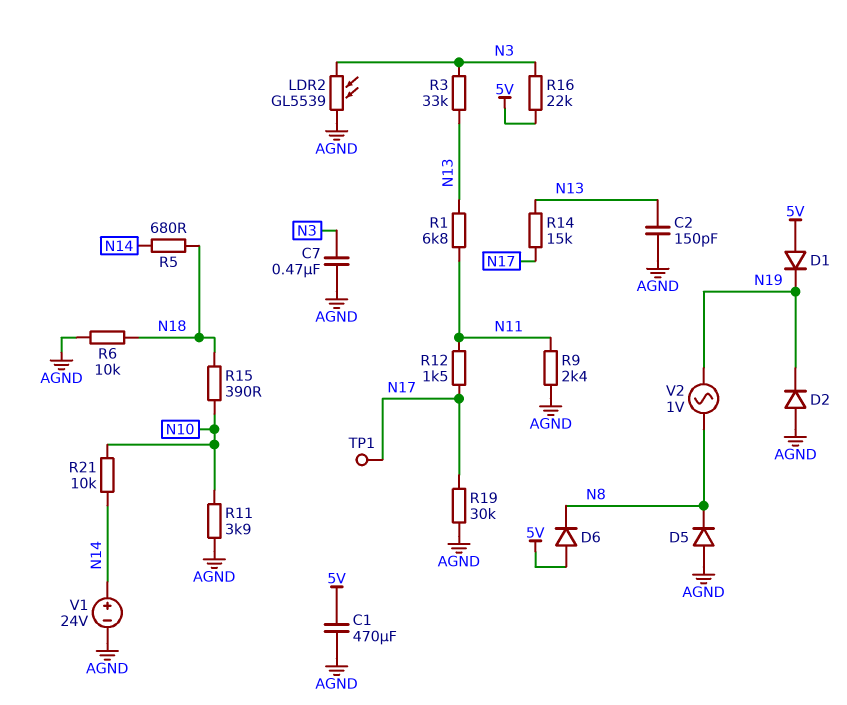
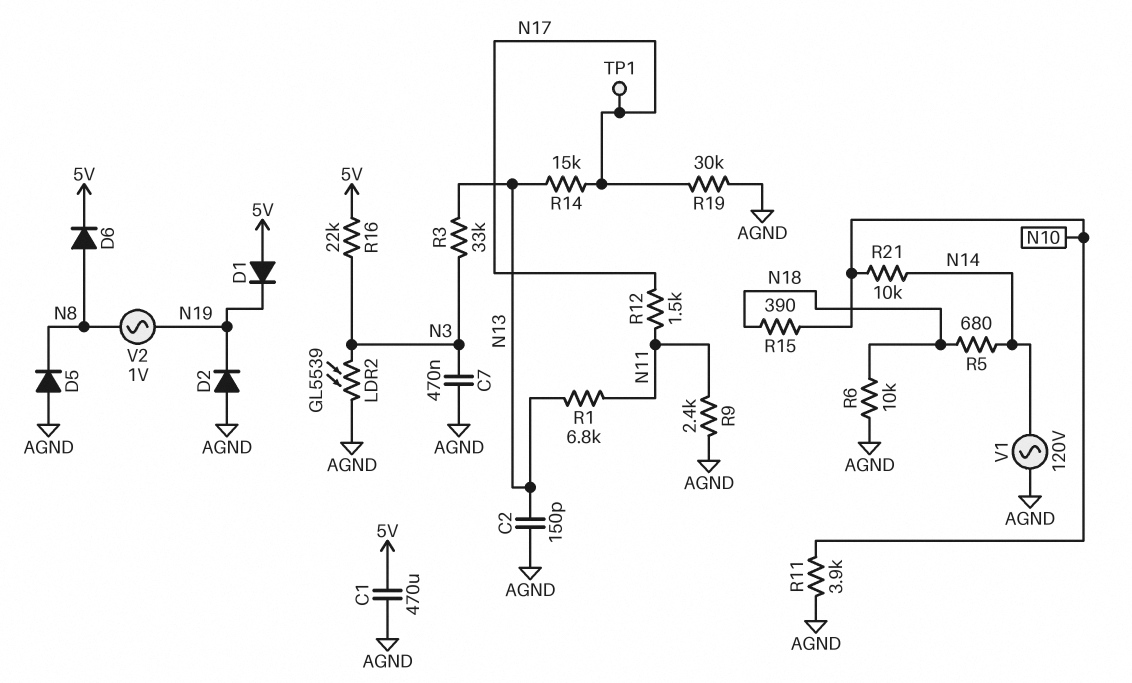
D6: diode (A 5V, K N8) -> diode (A N8, K 5V)
V1: 24V (plus N14, minus AGND) -> AC 120V (AGND, N14)

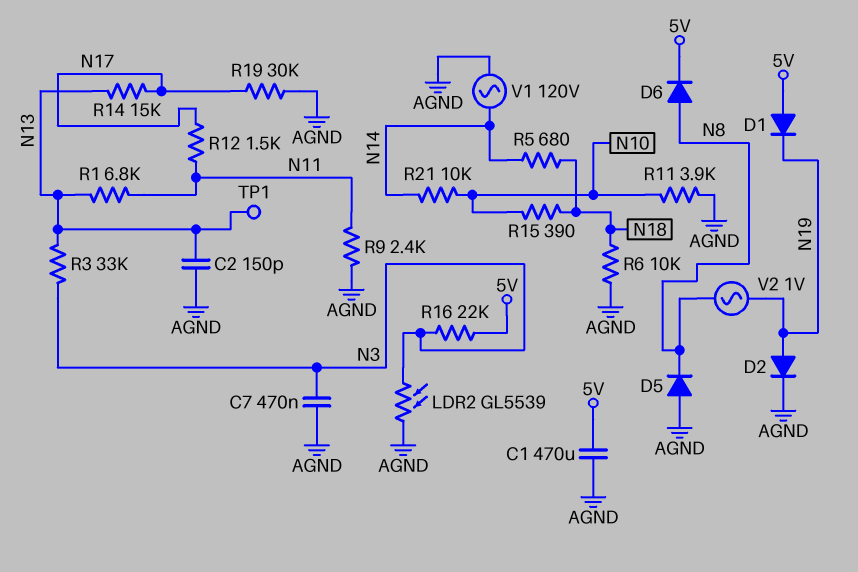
D2: diode (A AGND, K N19) -> diode (A N19, K AGND)
TP1: test point (N17) -> test point (N13)

